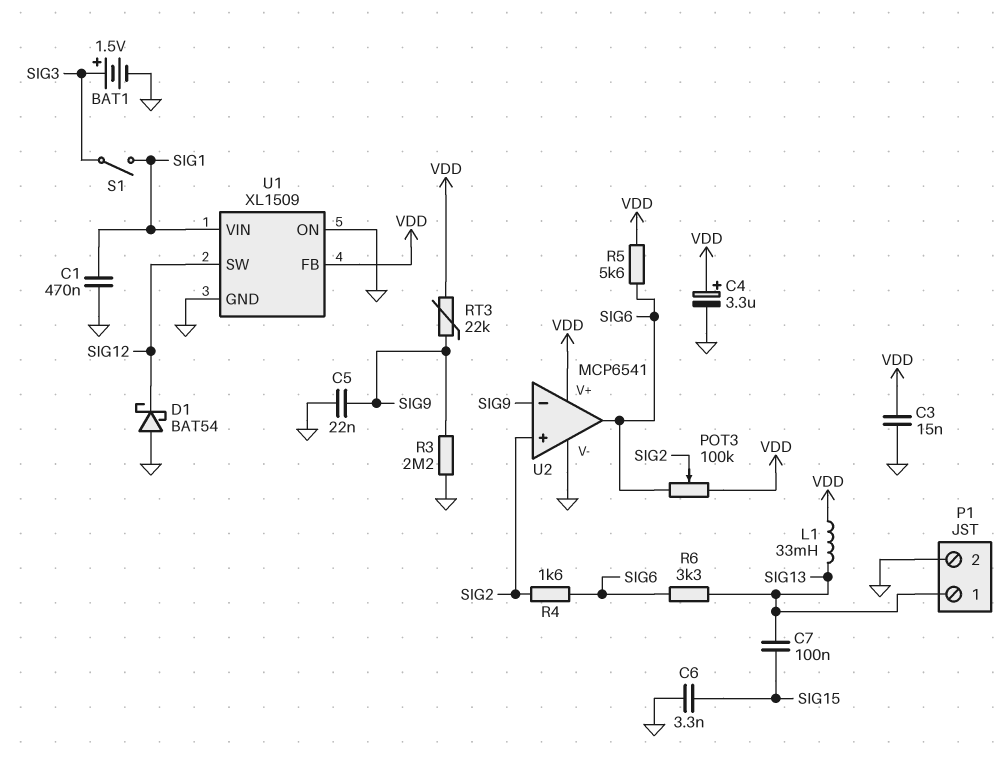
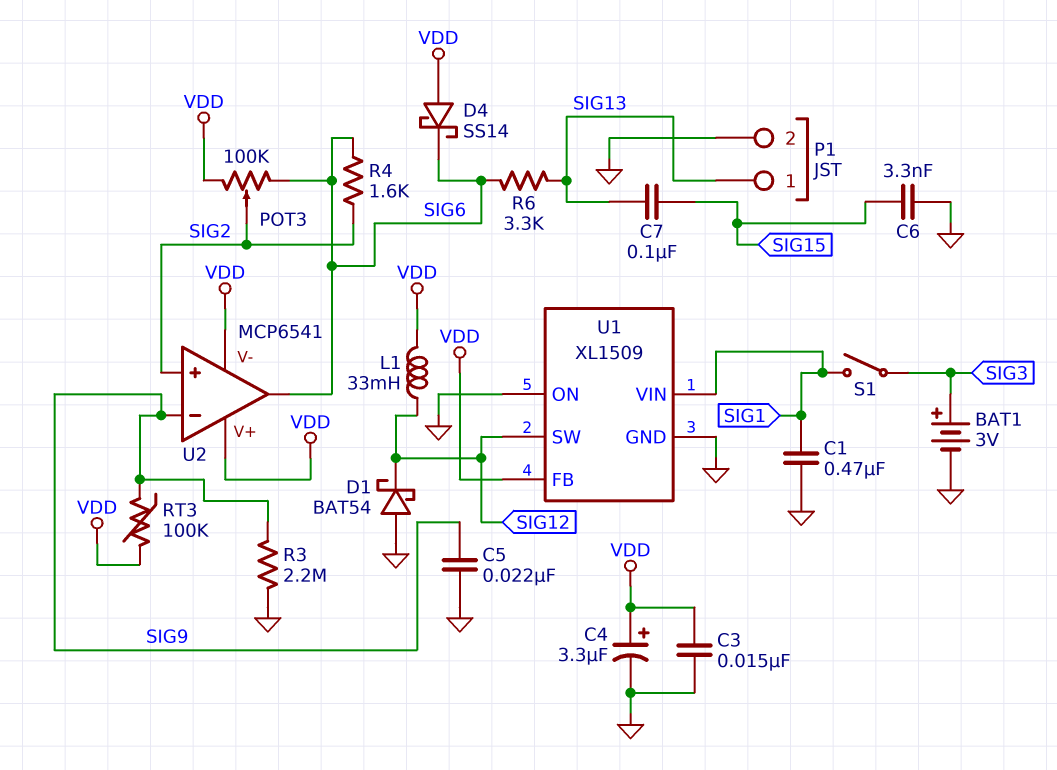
BAT1: 1.5V (plus SIG3, minus GND) -> 3V (plus SIG3, minus GND)
D4: none -> schottky SS14 (A VDD, K SIG6)
L1: 33mH (SIG13, VDD) -> 33mH (SIG12, VDD)
R5: 5.6k (SIG6, VDD) -> none
RT3: 22k (SIG9, VDD) -> 100k (SIG9, VDD)
U2 pin V-: GND -> VDD

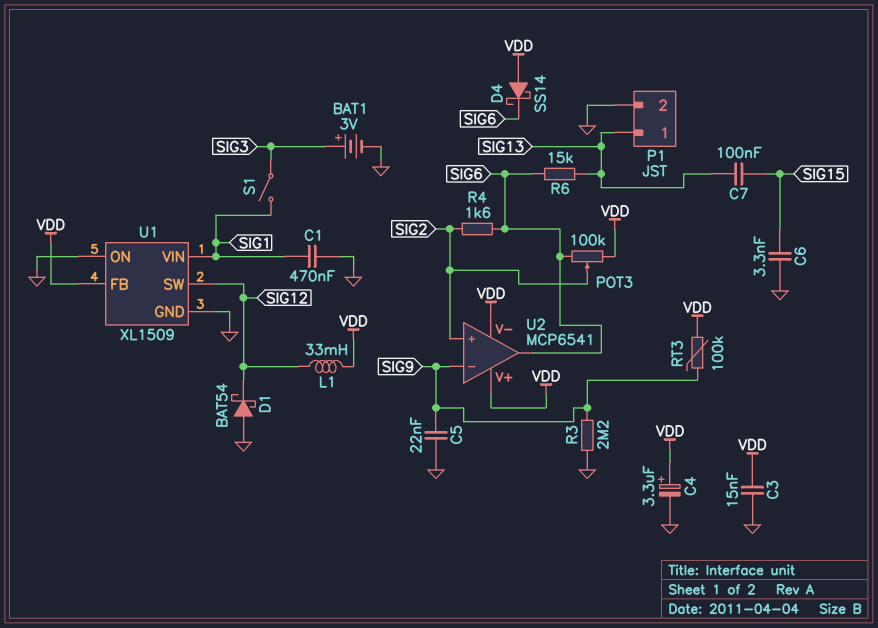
R6: 3.3k (SIG6, SIG13) -> 15k (SIG6, SIG13)

